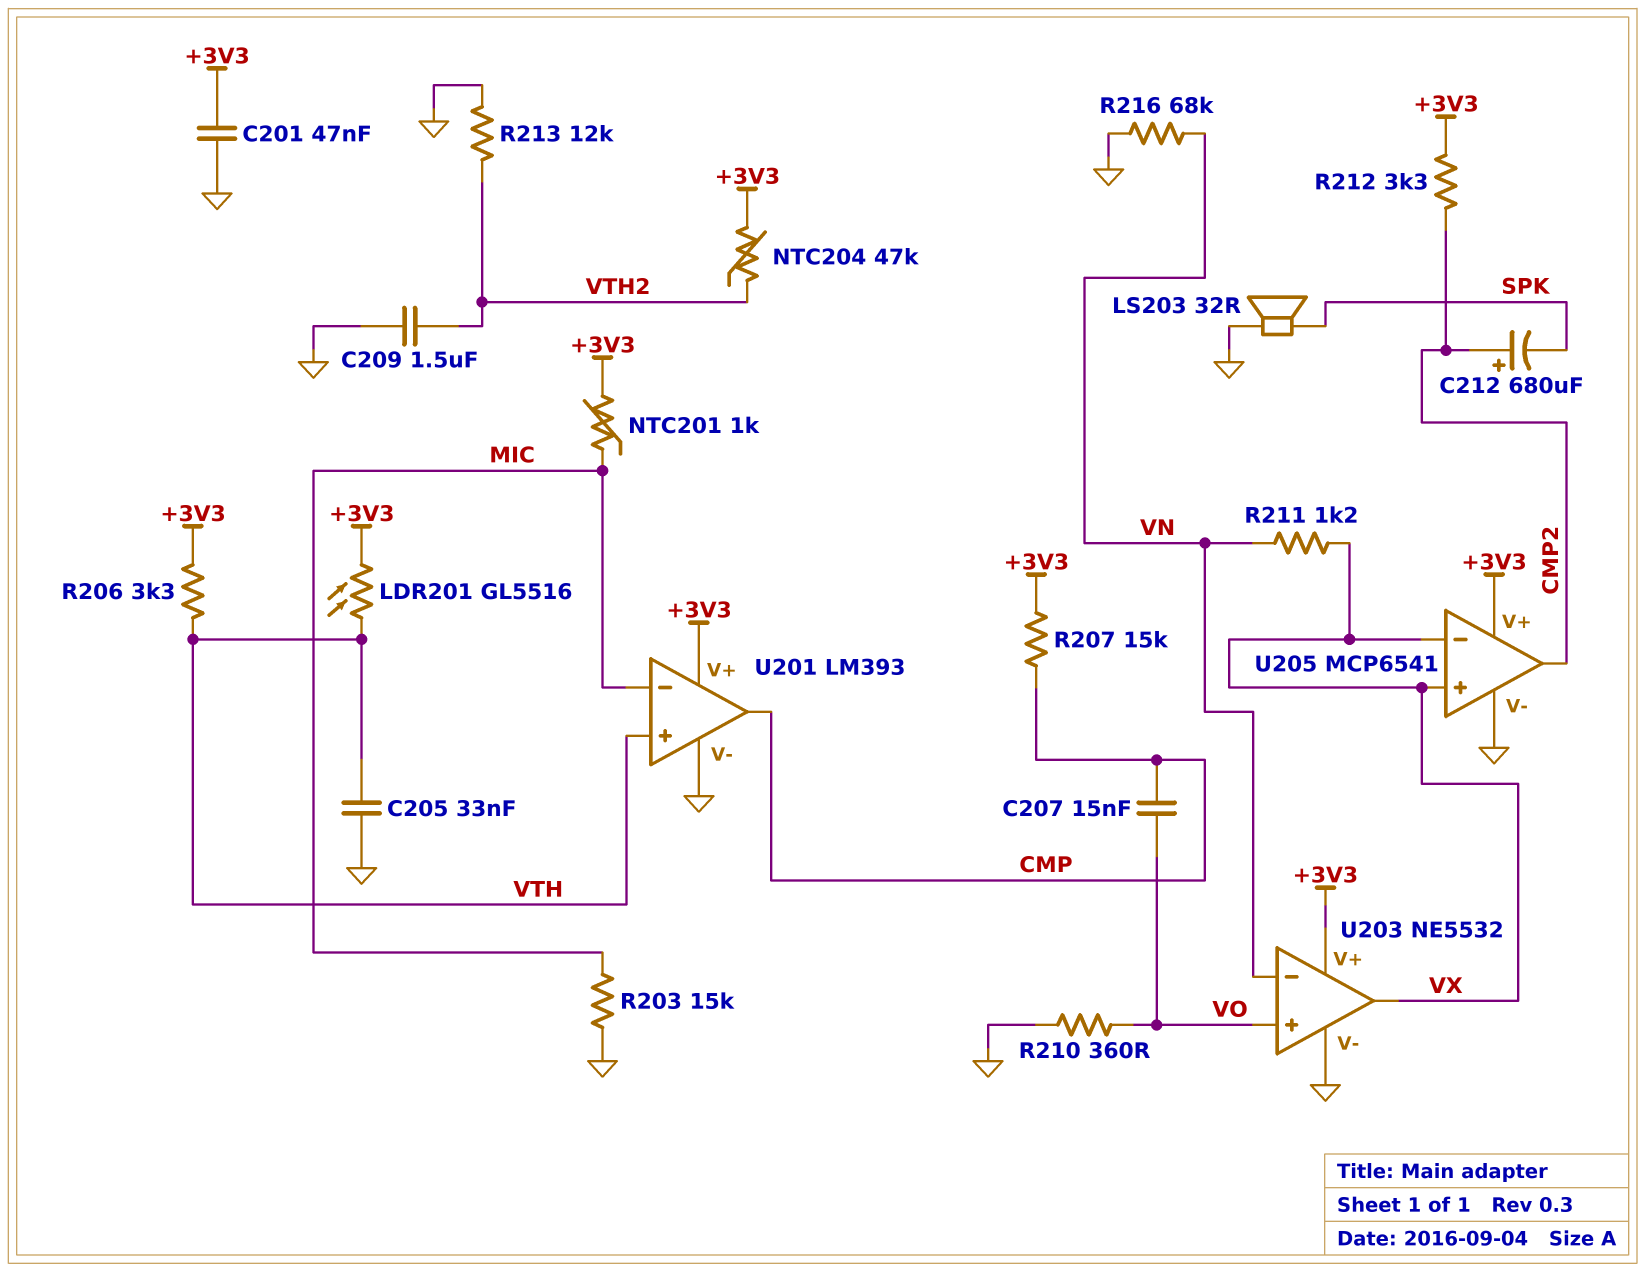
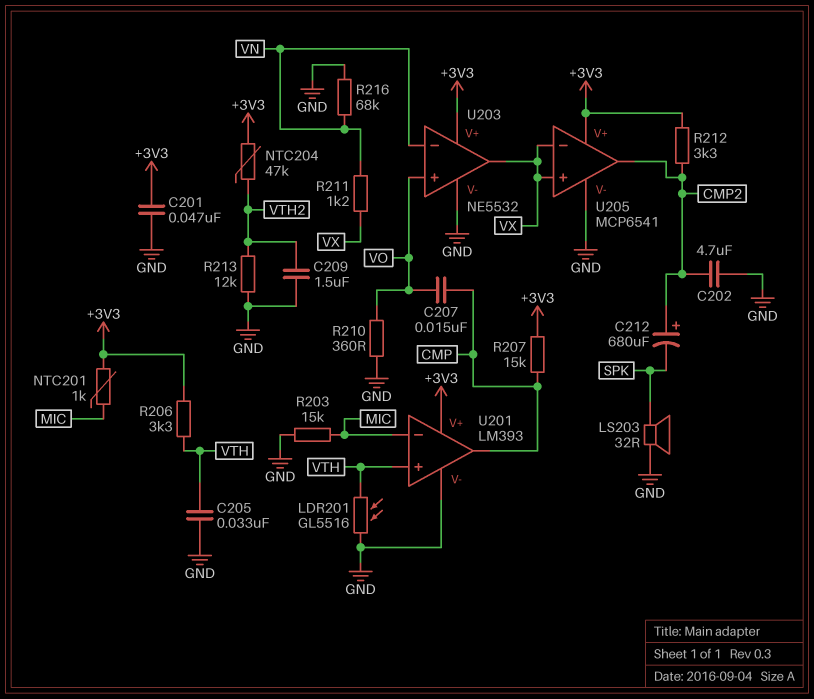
C202: none -> 4.7uF (CMP2, GND)
LDR201: GL5516 (+3V3, VTH) -> GL5516 (GND, VTH)

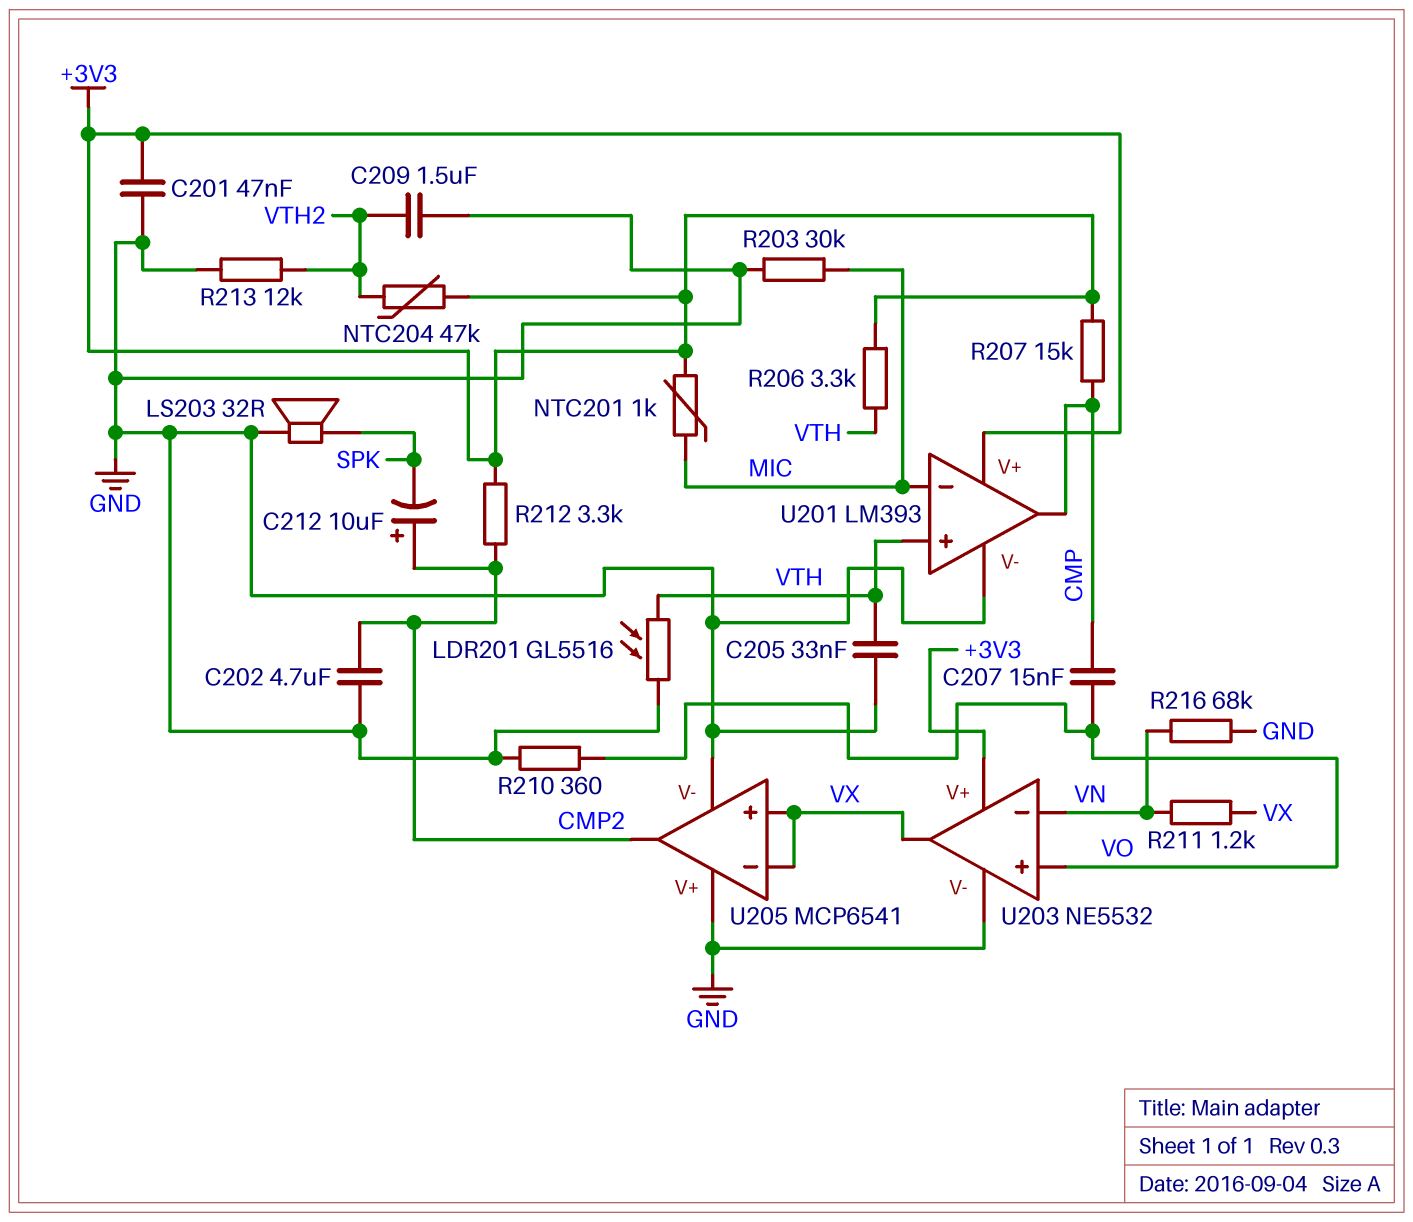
C212: 680uF (plus CMP2, minus SPK) -> 10uF (plus CMP2, minus SPK)
R203: 15k (GND, MIC) -> 30k (GND, MIC)
U205 pin V+: +3V3 -> GND

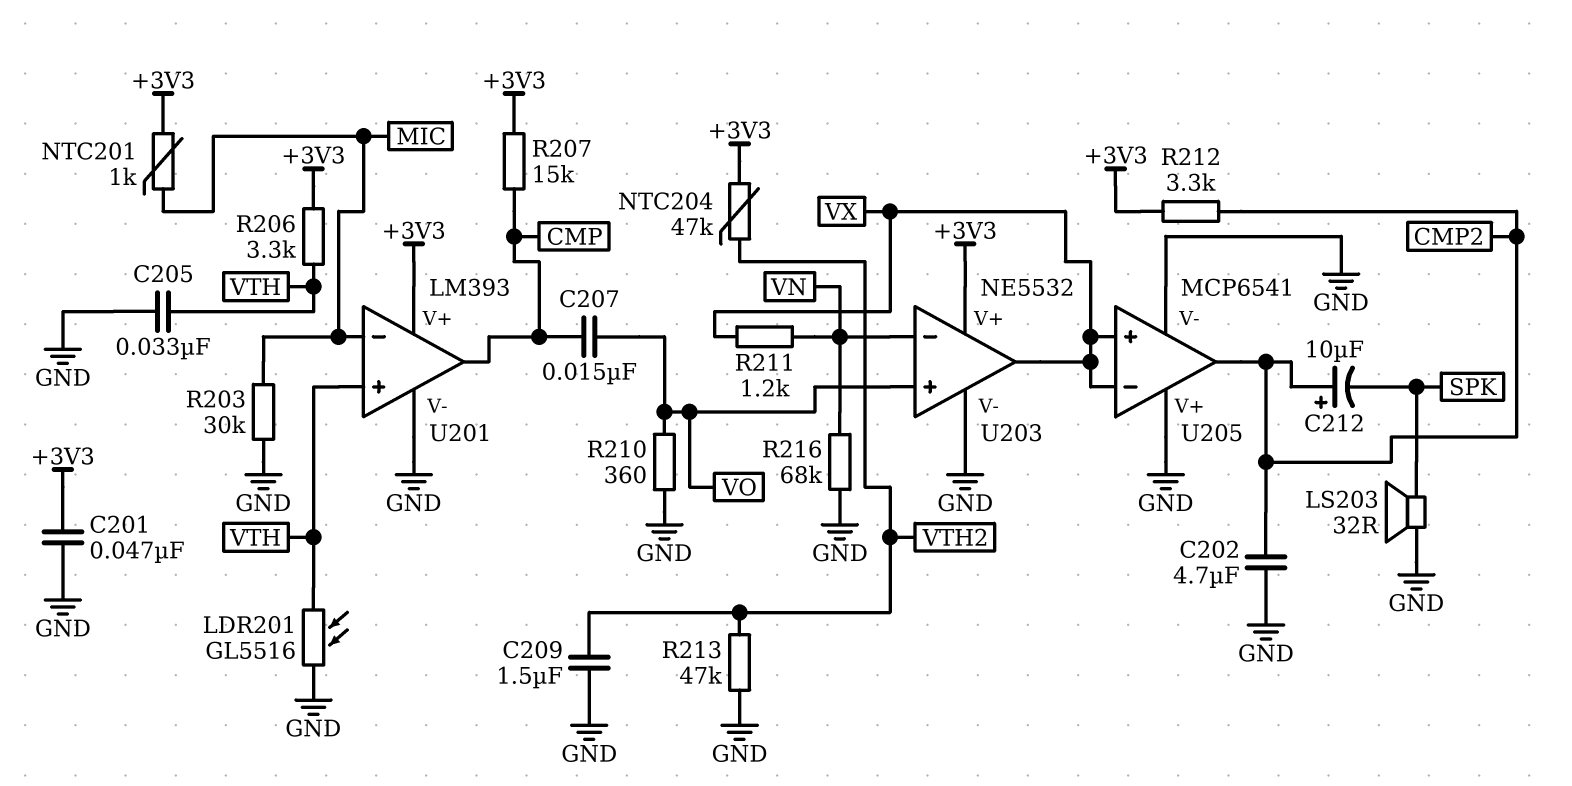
R213: 12k (GND, VTH2) -> 47k (GND, VTH2)

